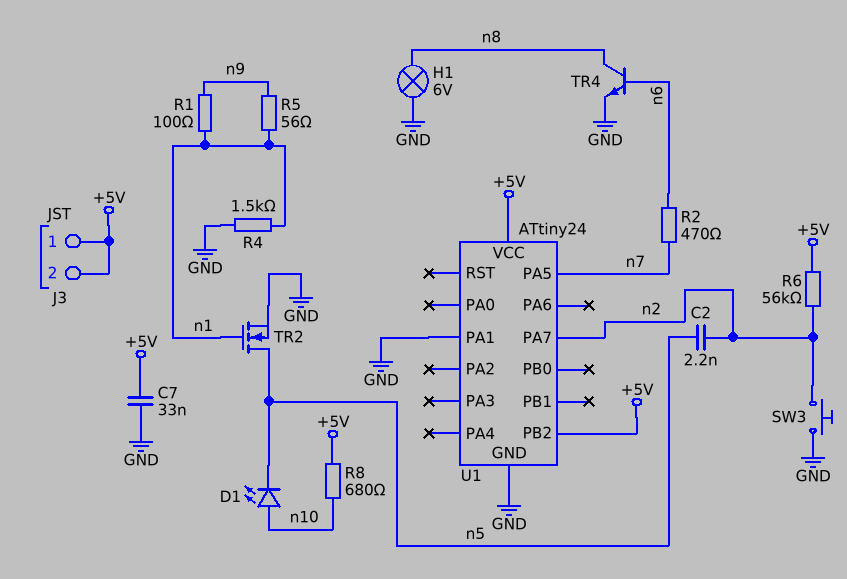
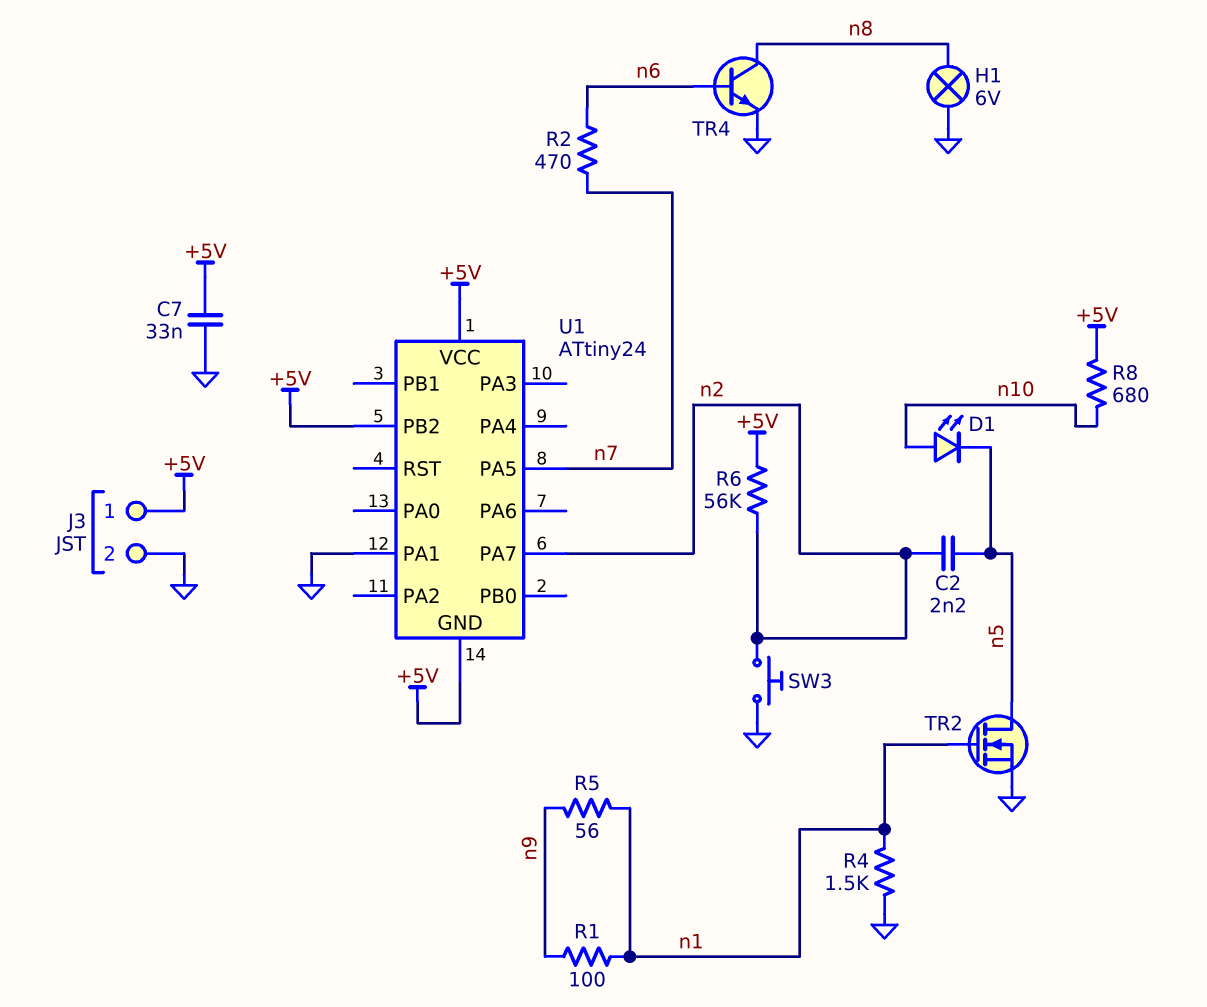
J3 pin 2: +5V -> GND
U1 pin GND: GND -> +5V

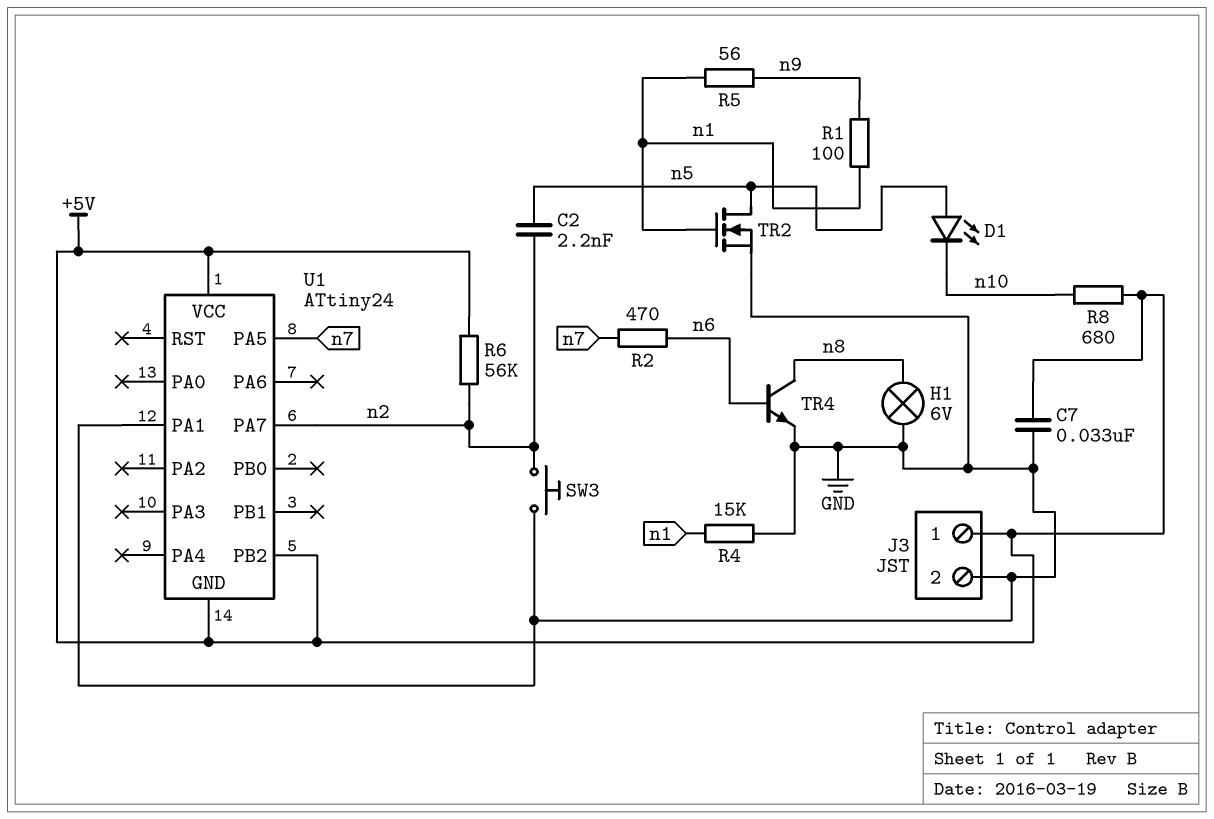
D1: LED (A n10, K n5) -> LED (A n5, K n10)
R4: 1.5k (GND, n1) -> 15k (GND, n1)

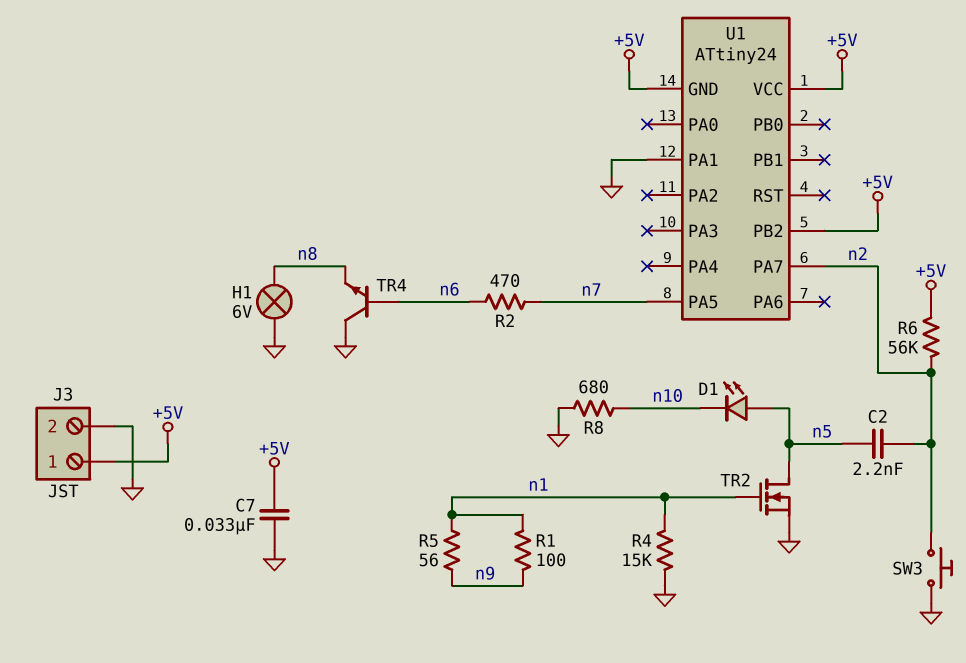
R8: 680 (+5V, n10) -> 680 (GND, n10)
TR4: NPN (B n6, C n8, E GND) -> NPN (B n6, C GND, E n8)

